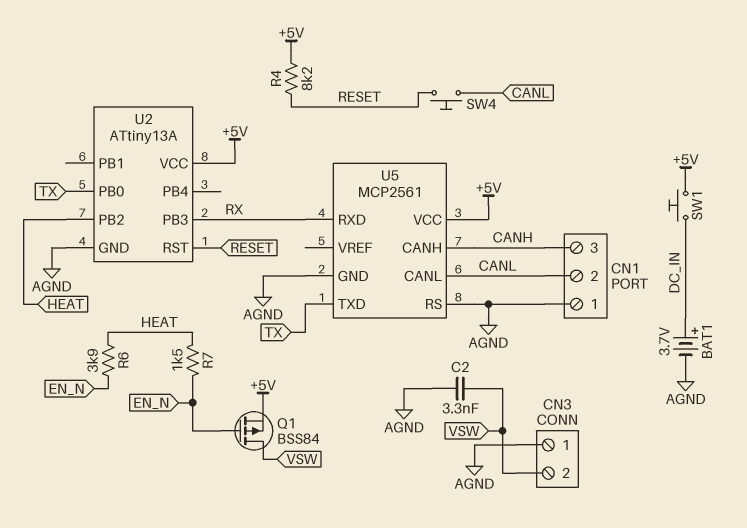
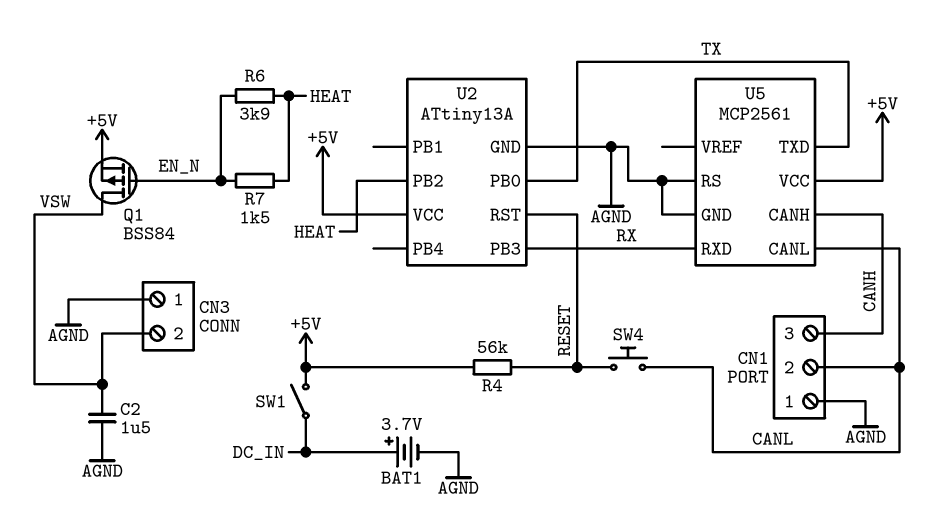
C2: 3.3nF (AGND, VSW) -> 1.5uF (AGND, VSW)
R4: 8.2k (+5V, RESET) -> 56k (+5V, RESET)
SW1: button (+5V, DC_IN) -> switch (+5V, DC_IN)

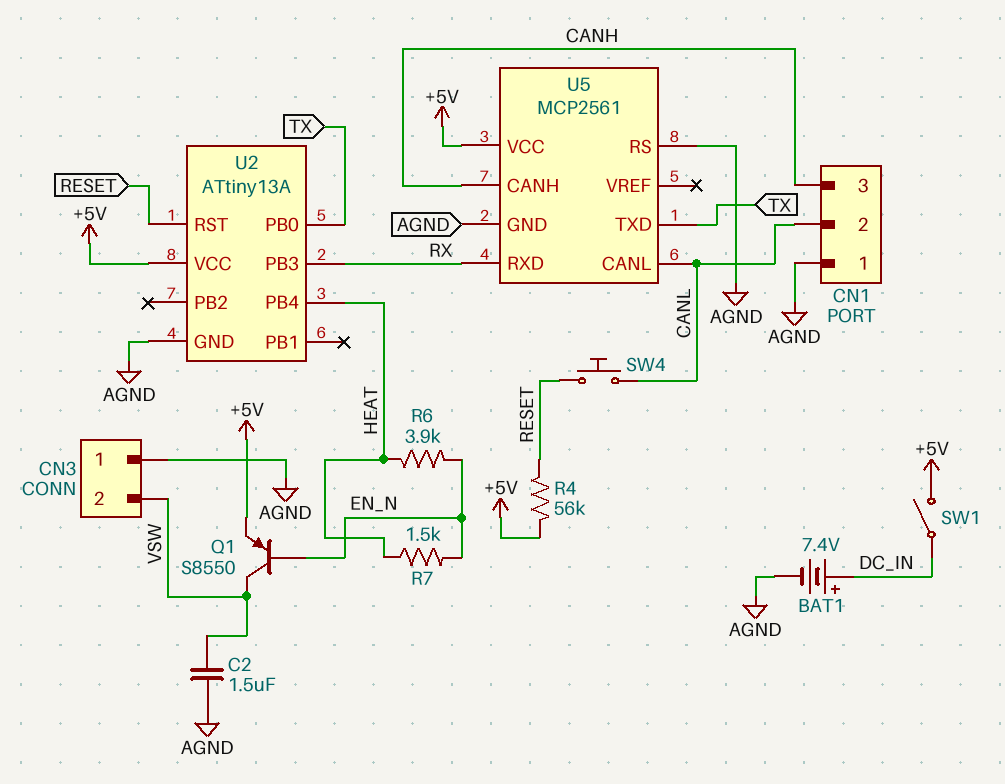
BAT1: 3.7V (plus DC_IN, minus AGND) -> 7.4V (plus DC_IN, minus AGND)
Q1: PMOS BSS84 (G EN_N, D VSW, S +5V) -> PNP S8550 (B EN_N, C VSW, E +5V)
U2 pin PB2: HEAT -> none
U2 pin PB4: none -> HEAT

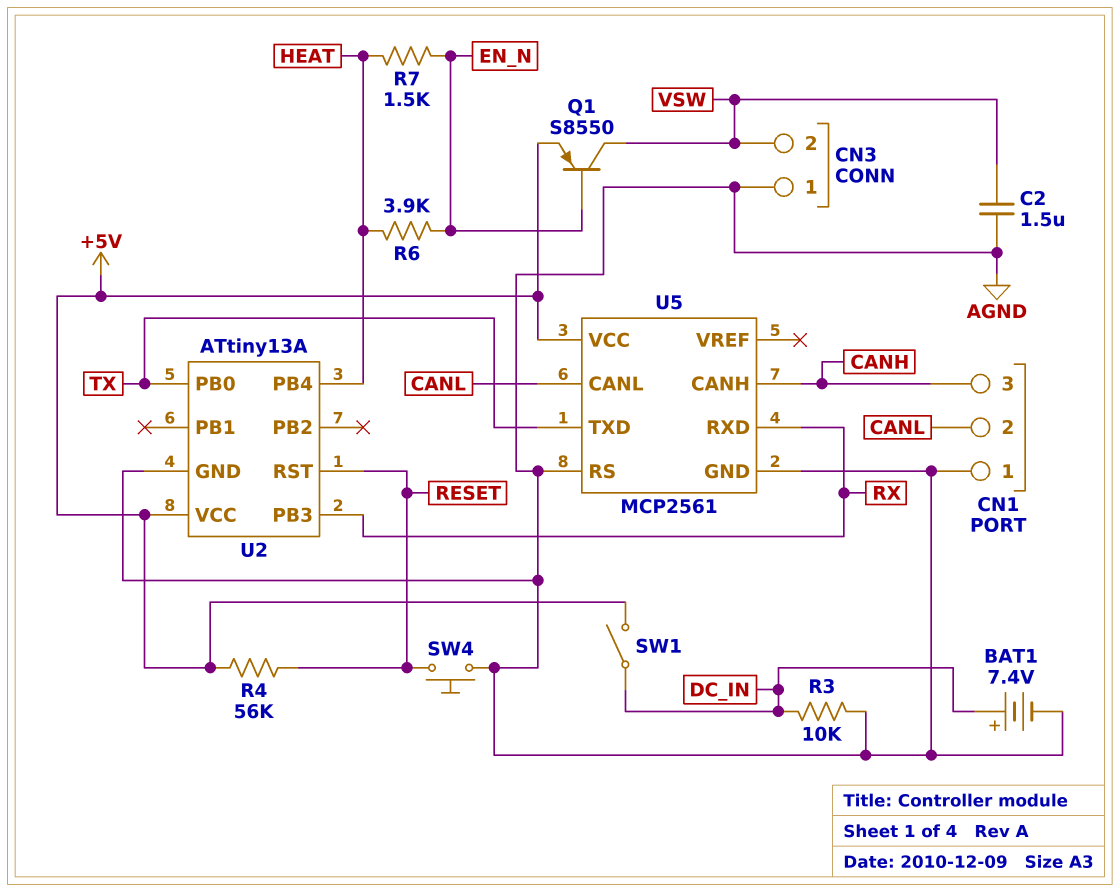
R3: none -> 10k (AGND, DC_IN)
SW4: button (CANL, RESET) -> button (AGND, RESET)

